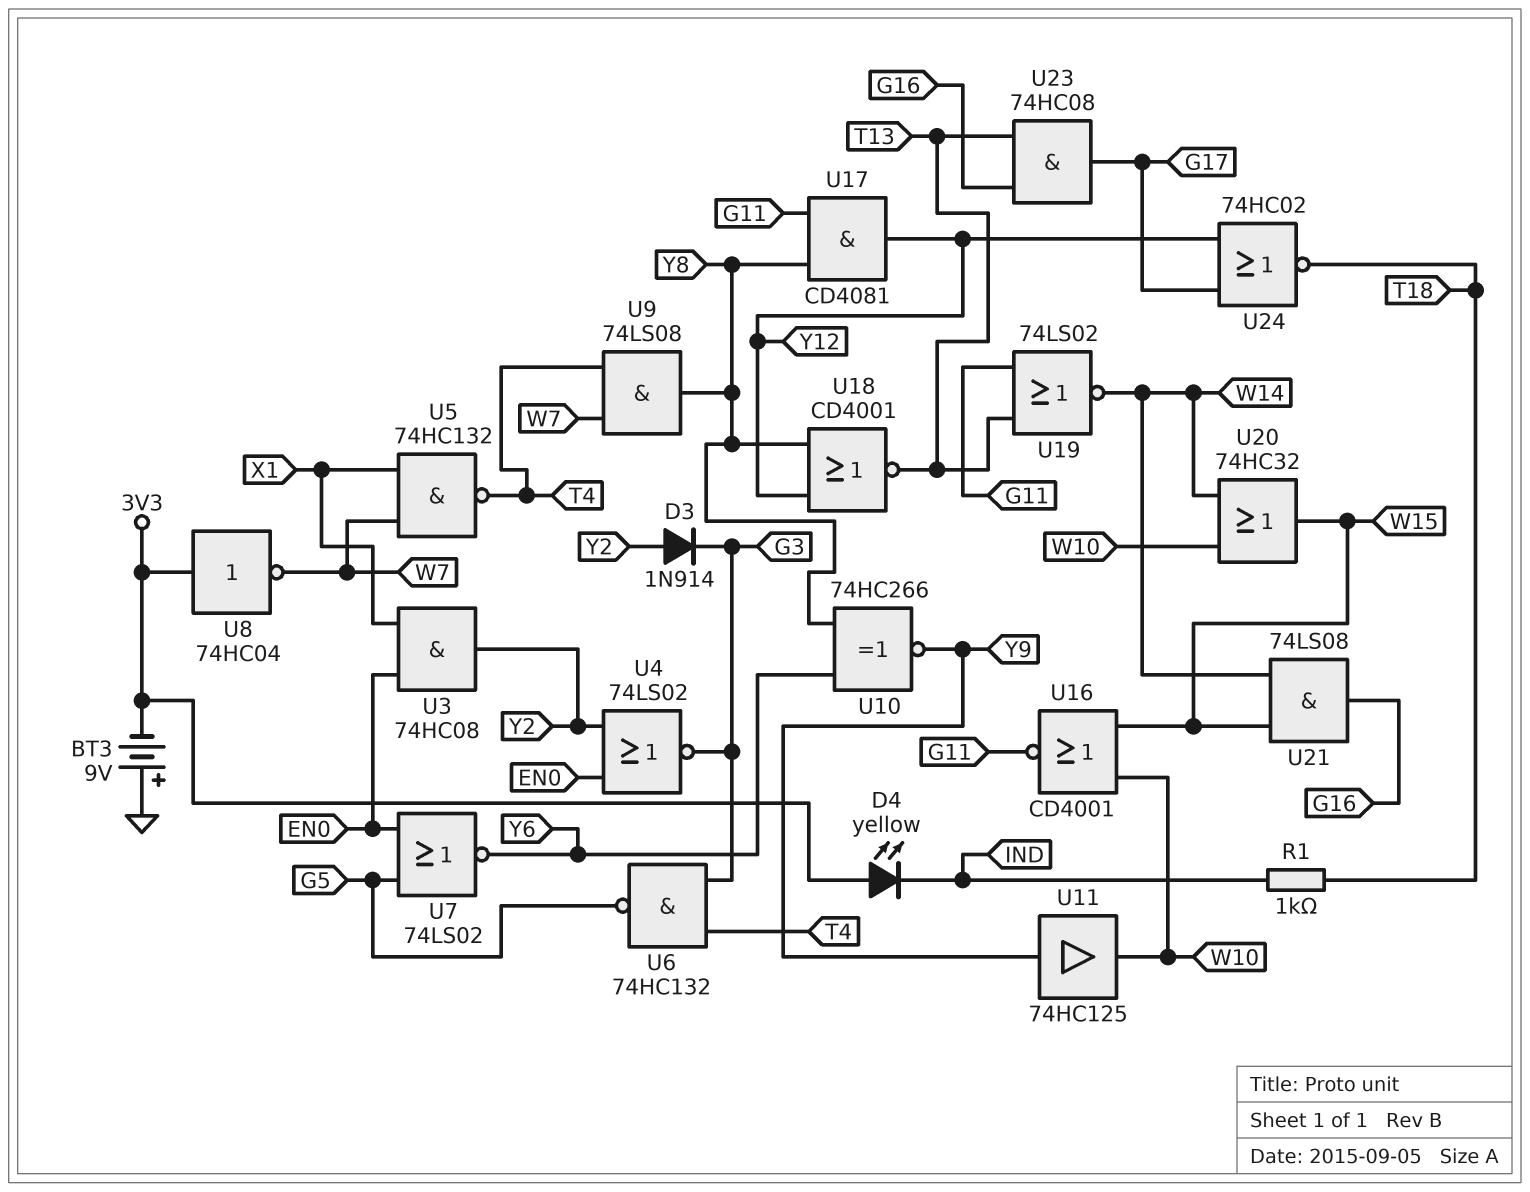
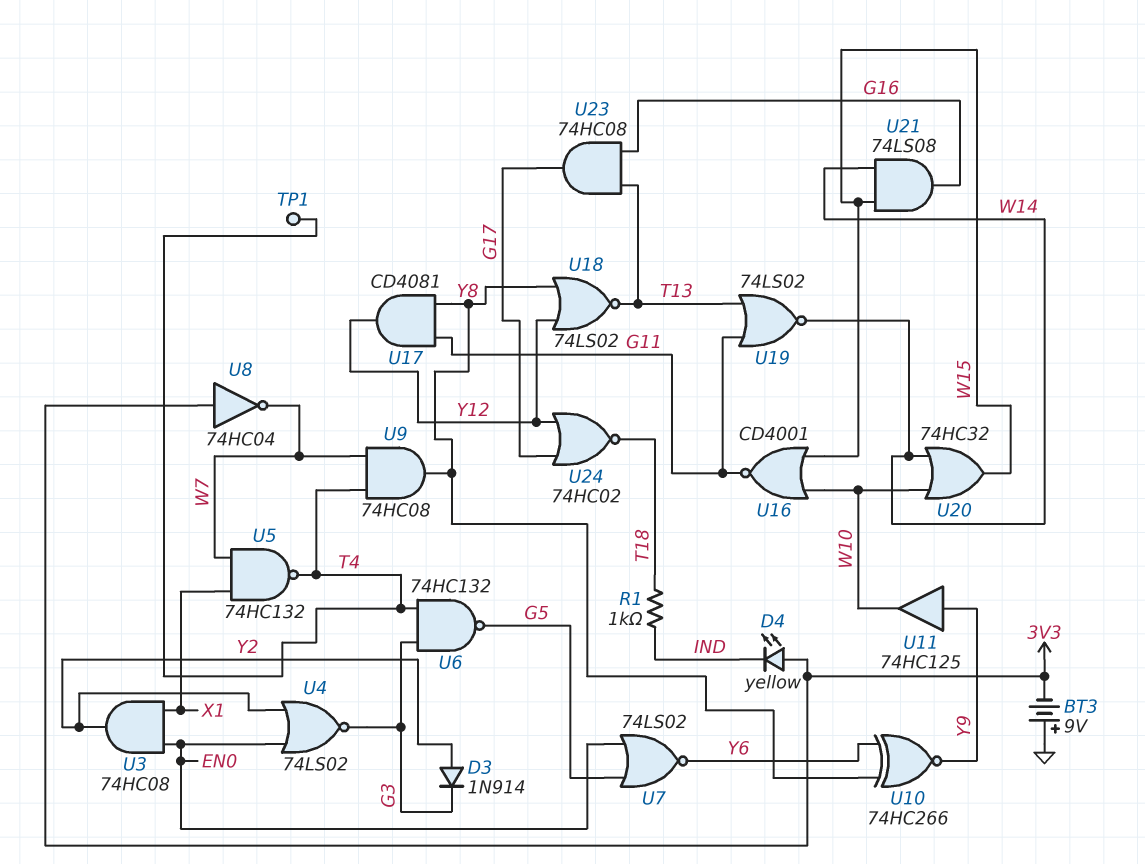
TP1: none -> test point (T4)
U9: AND 74LS08 (in T4, in W7, out Y8) -> AND 74HC08 (in T4, in W7, out Y8)
U18: NOR CD4001 (in Y8, in Y12, out T13) -> NOR 74LS02 (in Y8, in Y12, out T13)

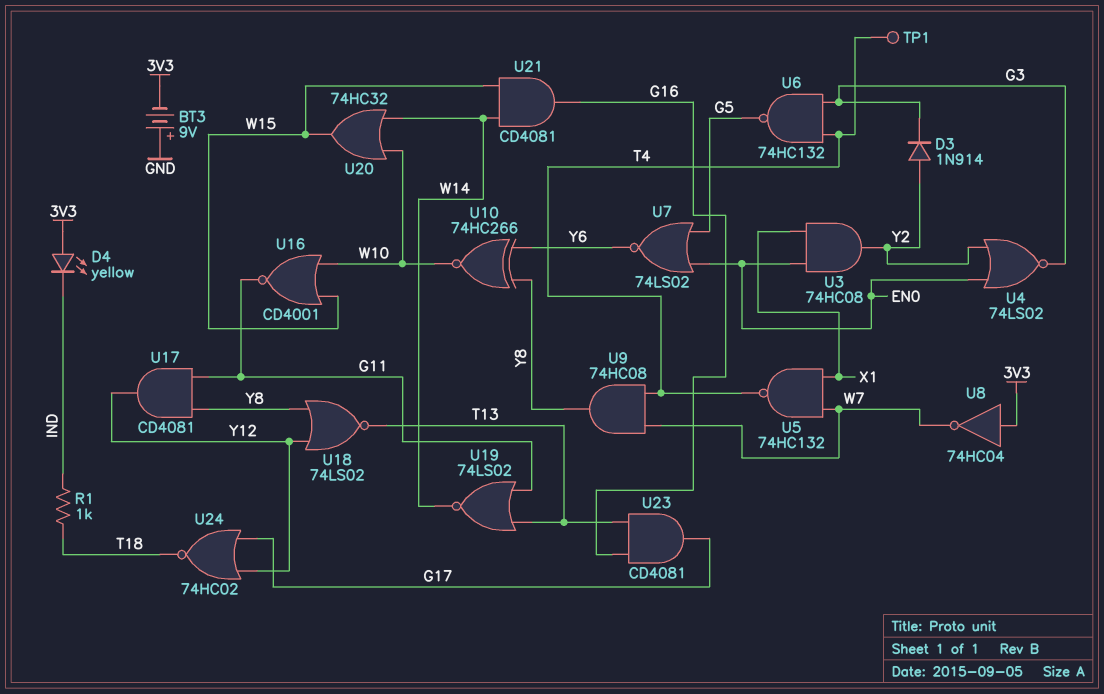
U10: XNOR 74HC266 (in Y6, in Y8, out Y9) -> XNOR 74HC266 (in Y6, in Y8, out W10)
U11: buffer 74HC125 (in Y9, out W10) -> none
U21: AND 74LS08 (in W14, in W15, out G16) -> AND CD4081 (in W14, in W15, out G16)
U23: AND 74HC08 (in G16, in T13, out G17) -> AND CD4081 (in G16, in T13, out G17)

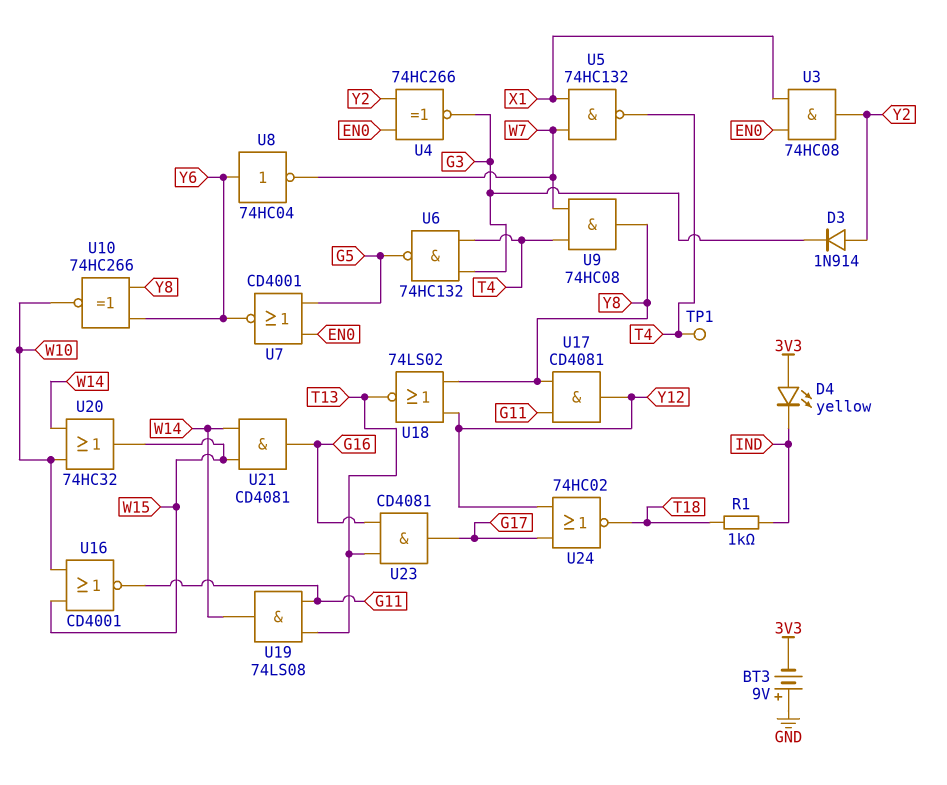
U4: NOR 74LS02 (in EN0, in Y2, out G3) -> XNOR 74HC266 (in EN0, in Y2, out G3)
U7: NOR 74LS02 (in EN0, in G5, out Y6) -> NOR CD4001 (in EN0, in G5, out Y6)
U8: NOT 74HC04 (in 3V3, out W7) -> NOT 74HC04 (in Y6, out W7)
U19: NOR 74LS02 (in G11, in T13, out W14) -> AND 74LS08 (in G11, in T13, out W14)

